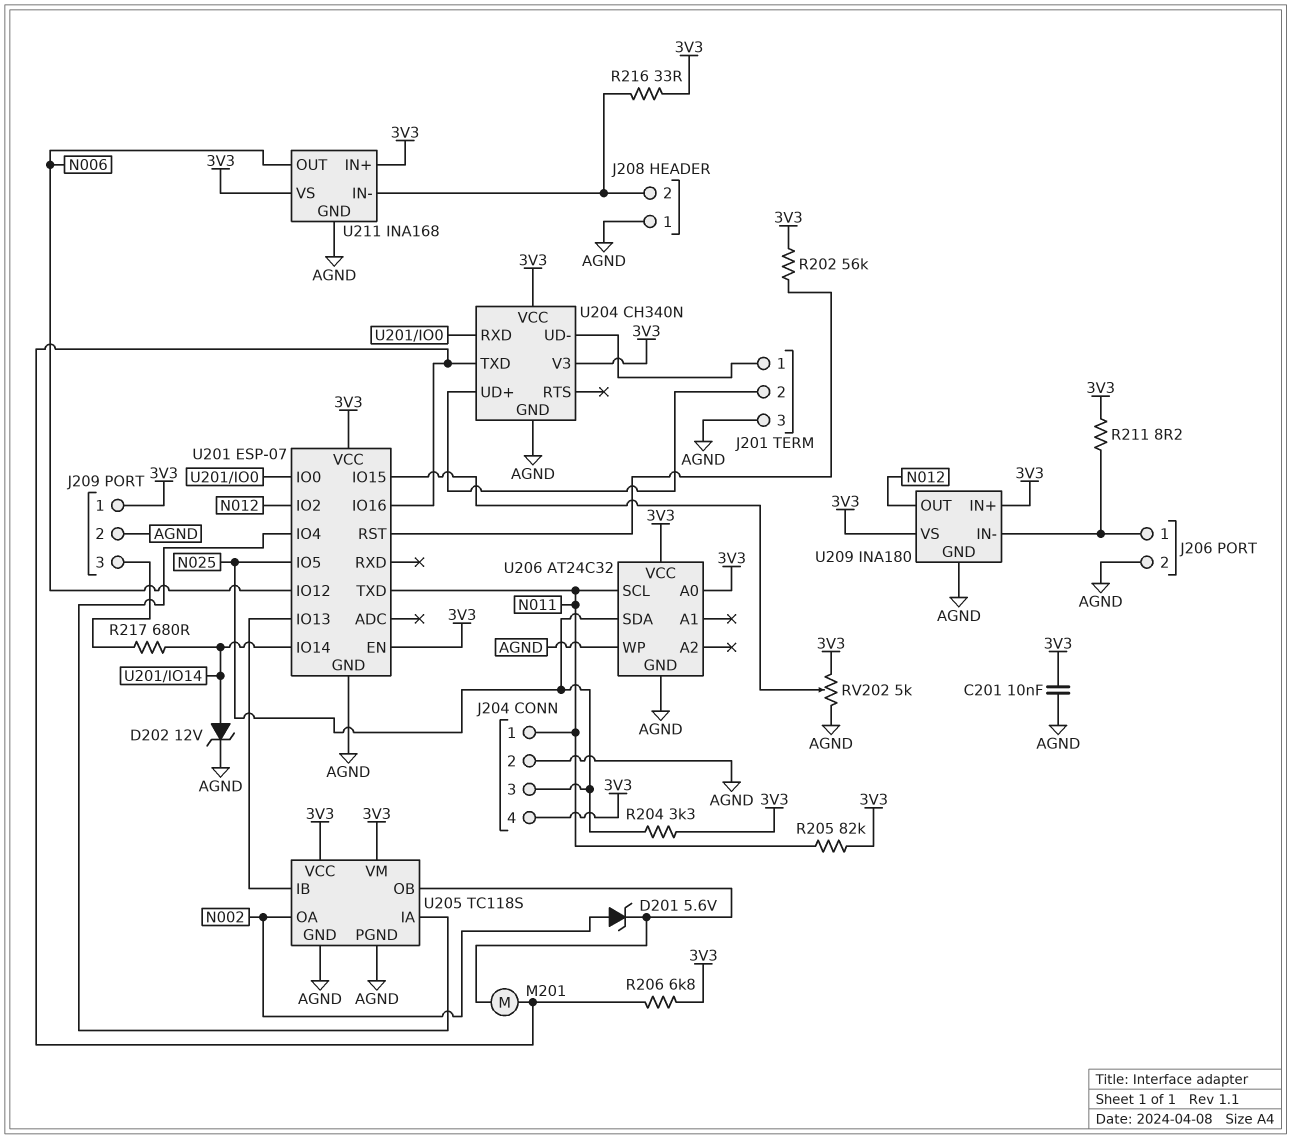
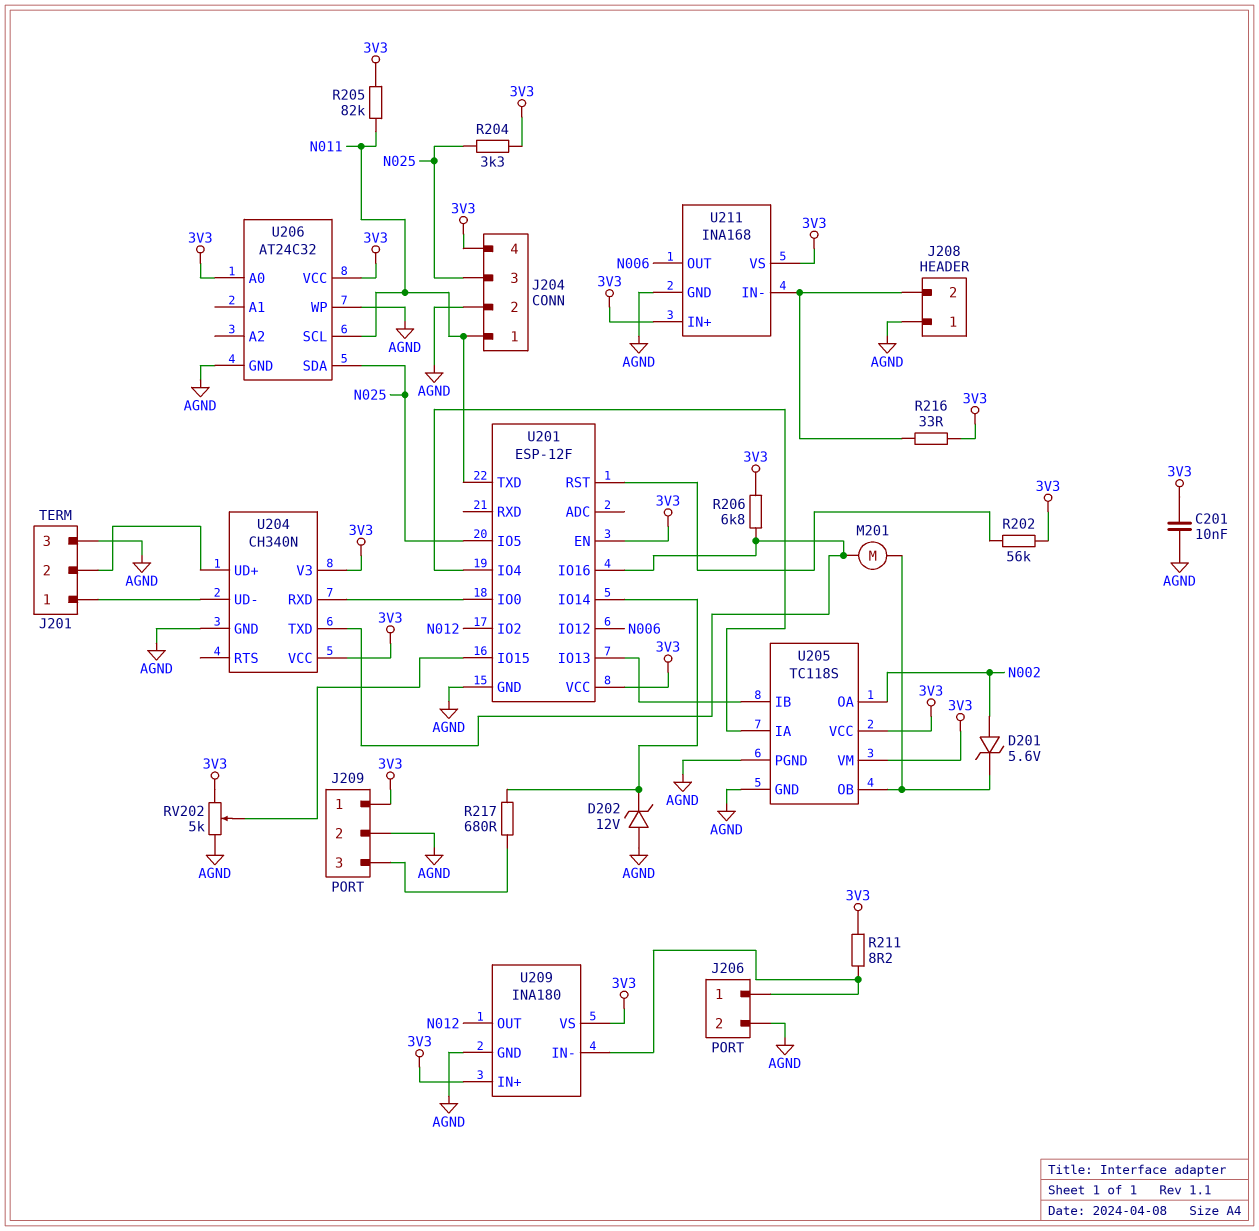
D202: zener 12V (A U201/IO14, K AGND) -> zener 12V (A AGND, K U201/IO14)
U201: ESP-07 -> ESP-12F

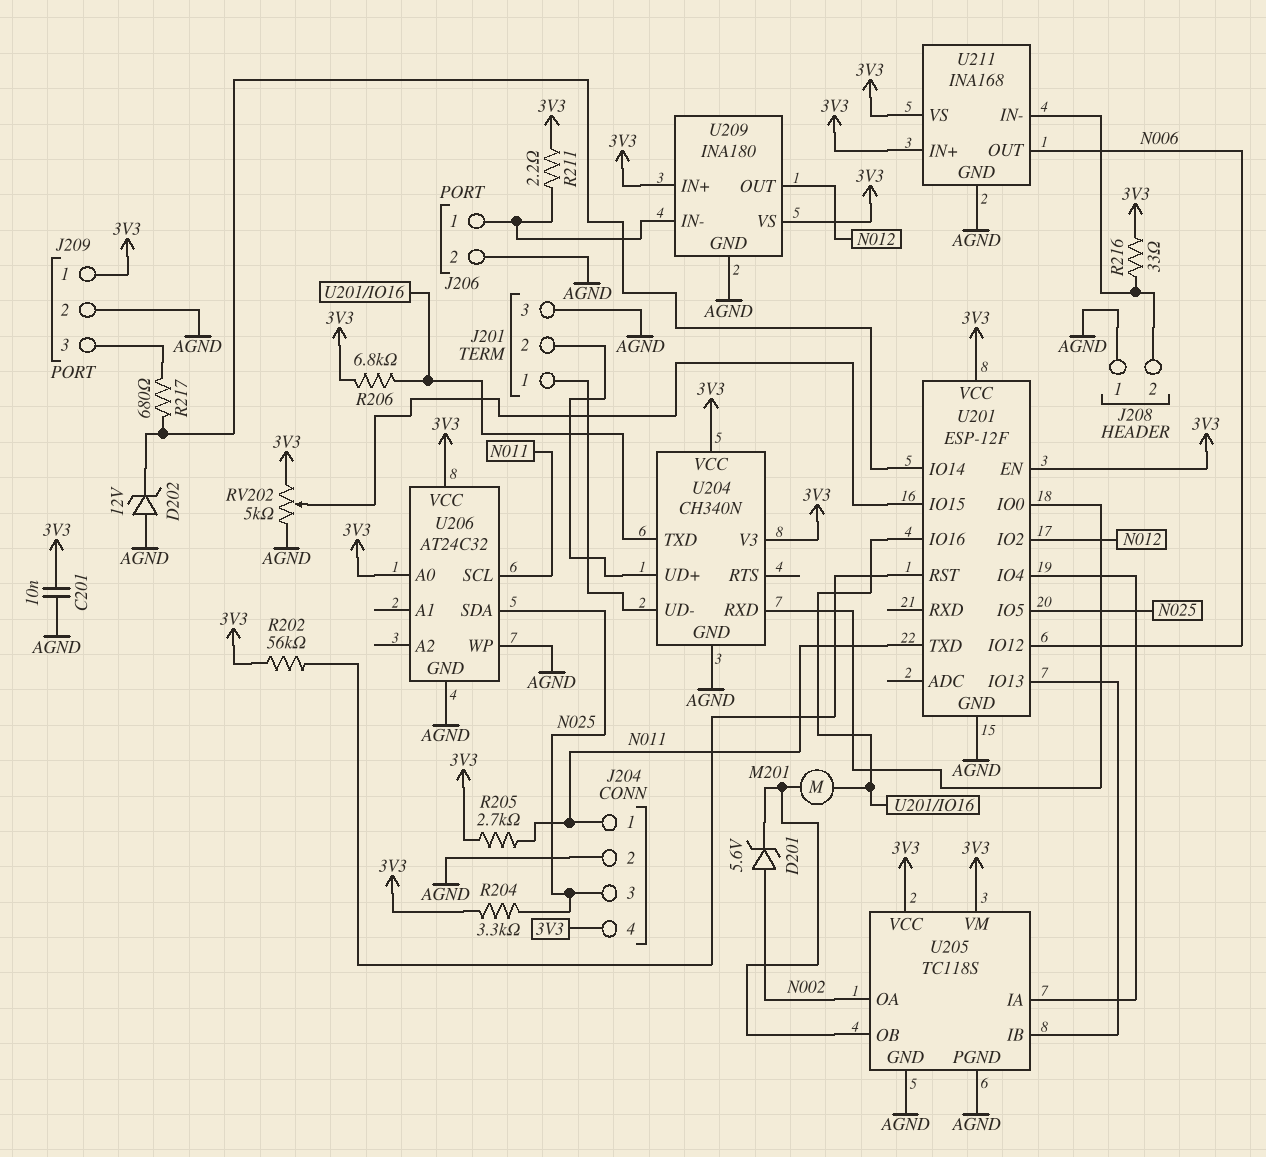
R205: 82k (3V3, N011) -> 2.7k (3V3, N011)
R211: 8.2 (3V3, J206/1) -> 2.2 (3V3, J206/1)

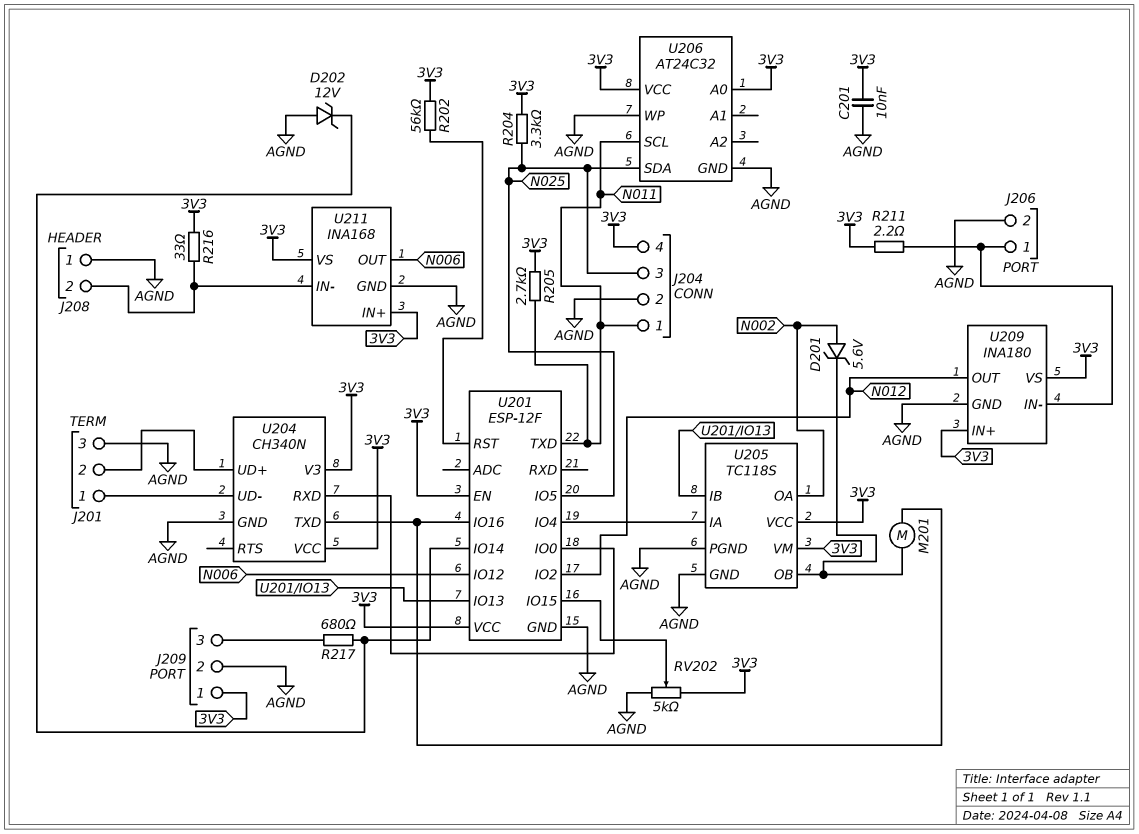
R206: 6.8k (3V3, U201/IO16) -> none

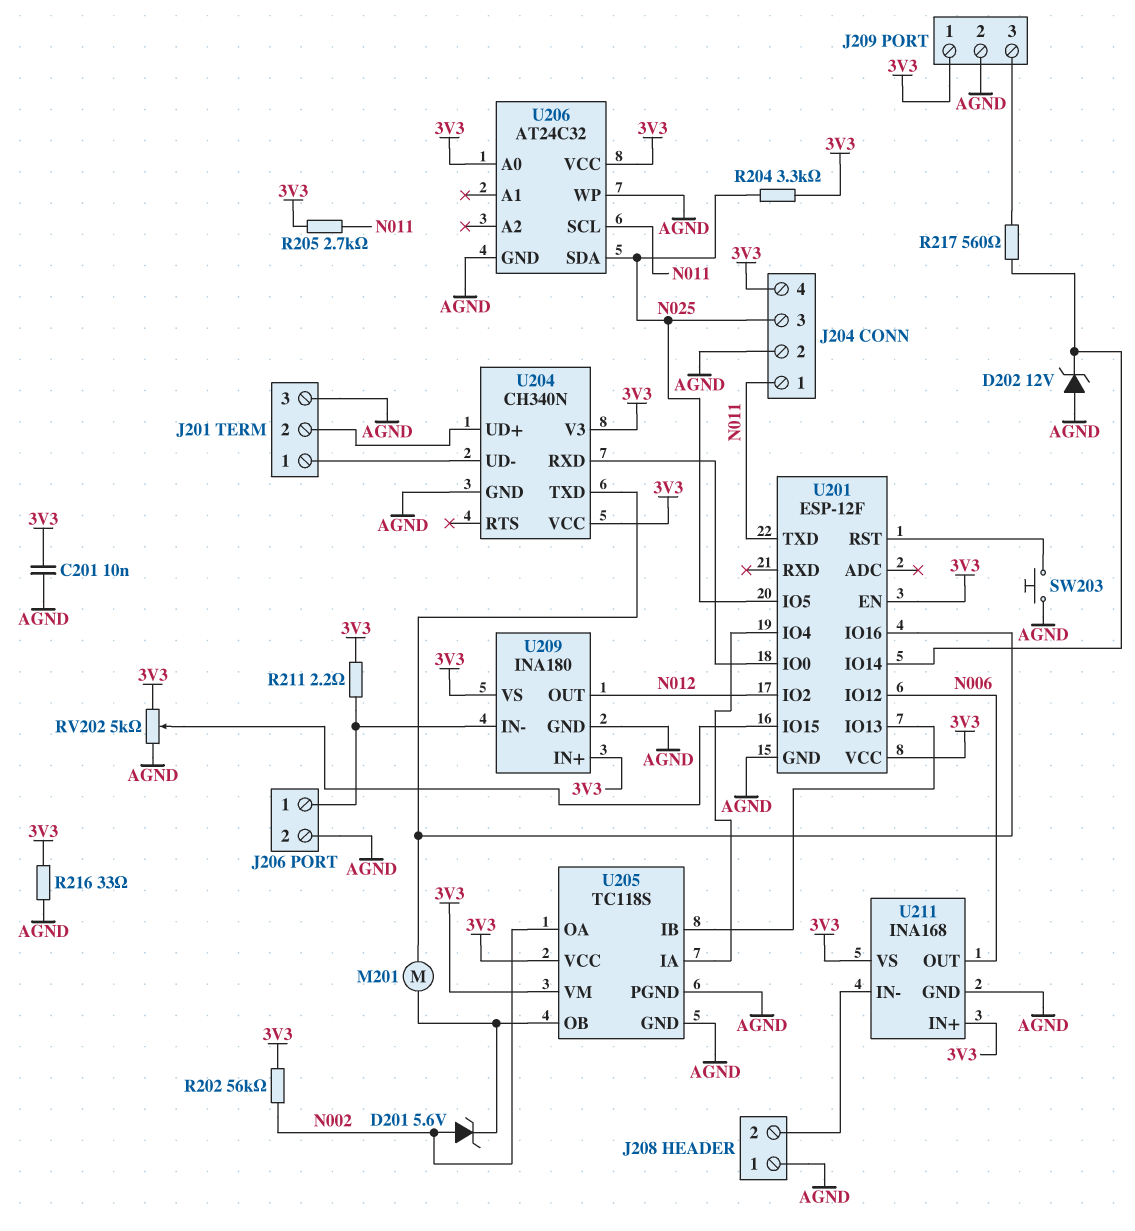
R202: 56k (3V3, U201/RST) -> 56k (3V3, N002)
R216: 33 (3V3, J208/2) -> 33 (3V3, AGND)
R217: 680 (J209/3, U201/IO14) -> 560 (J209/3, U201/IO14)
SW203: none -> button (AGND, U201/RST)

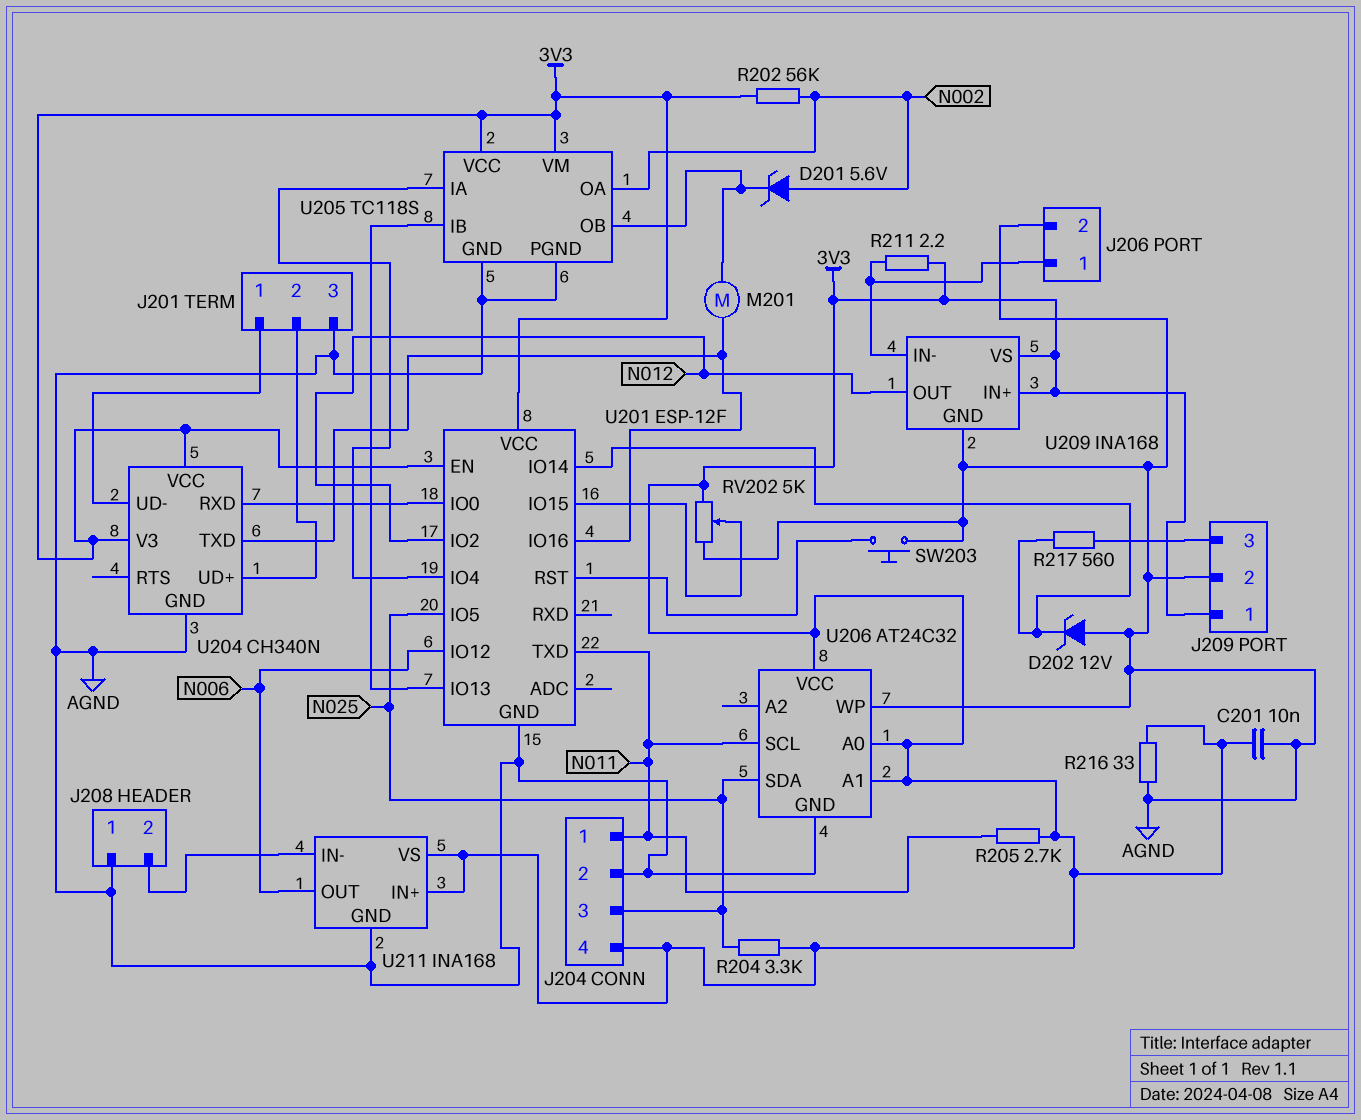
U206 pin A1: none -> 3V3
U209: INA180 -> INA168

